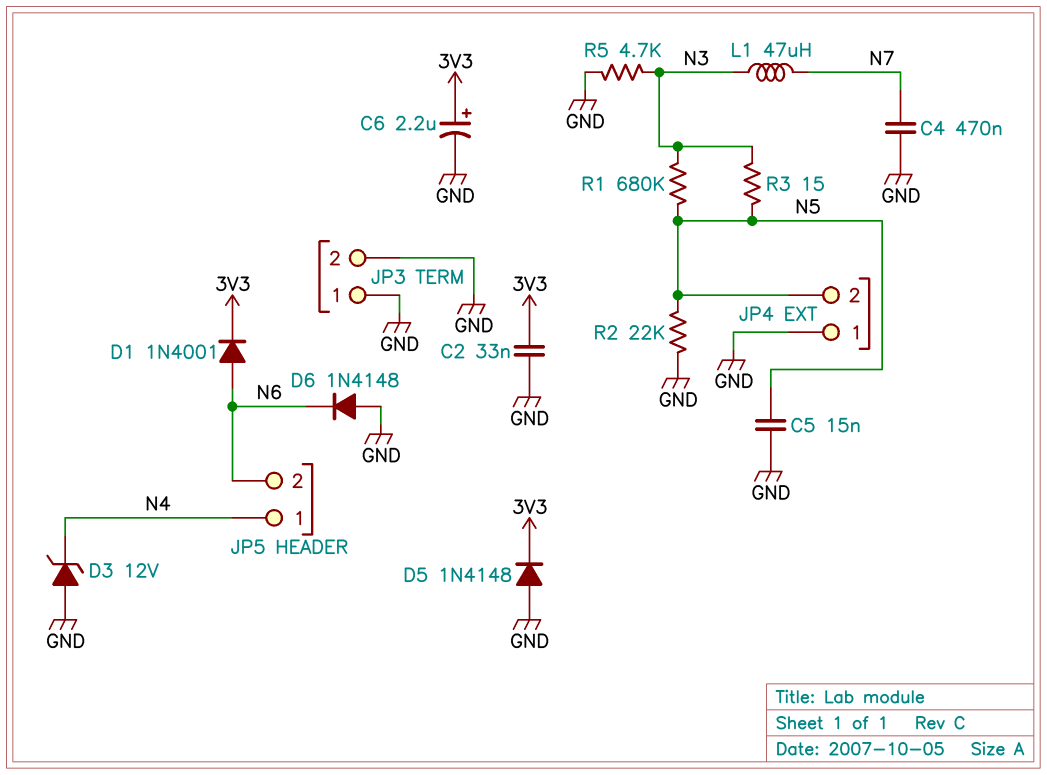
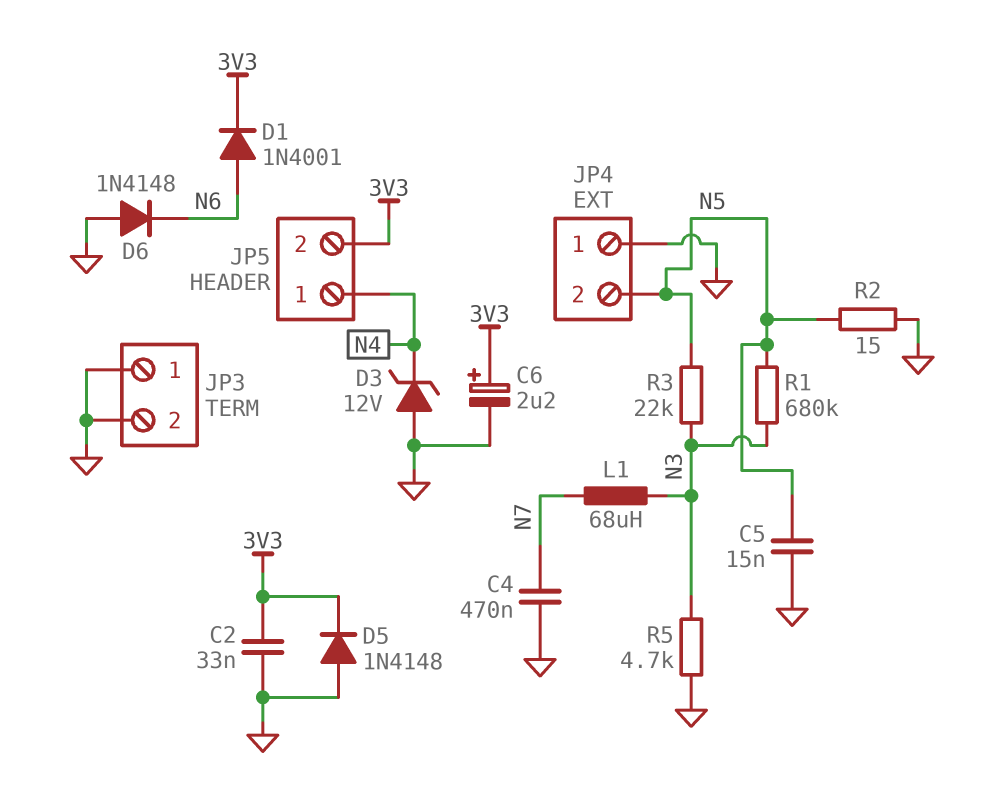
JP5 pin 2: N6 -> 3V3
L1: 47uH (N3, N7) -> 68uH (N3, N7)
R2: 22k (GND, N5) -> 15 (GND, N5)
R3: 15 (N3, N5) -> 22k (N3, N5)

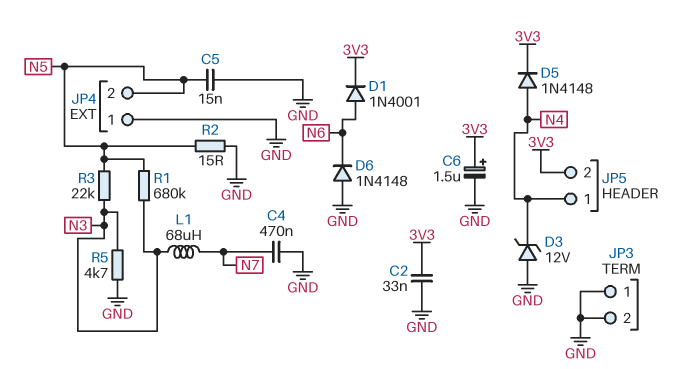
C6: 2.2uF (plus 3V3, minus GND) -> 1.5uF (plus 3V3, minus GND)
D5: diode 1N4148 (A GND, K 3V3) -> diode 1N4148 (A N4, K 3V3)

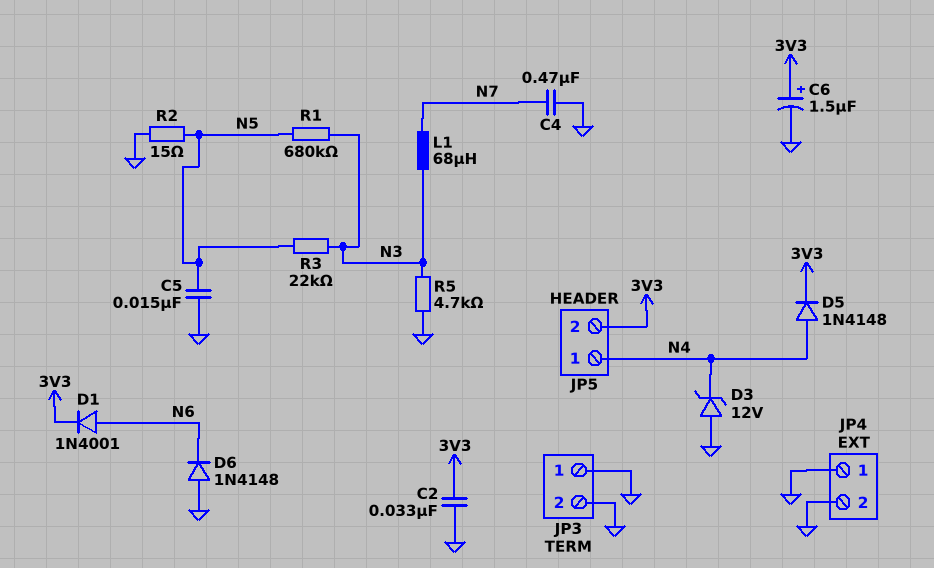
JP4 pin 2: N5 -> GND

